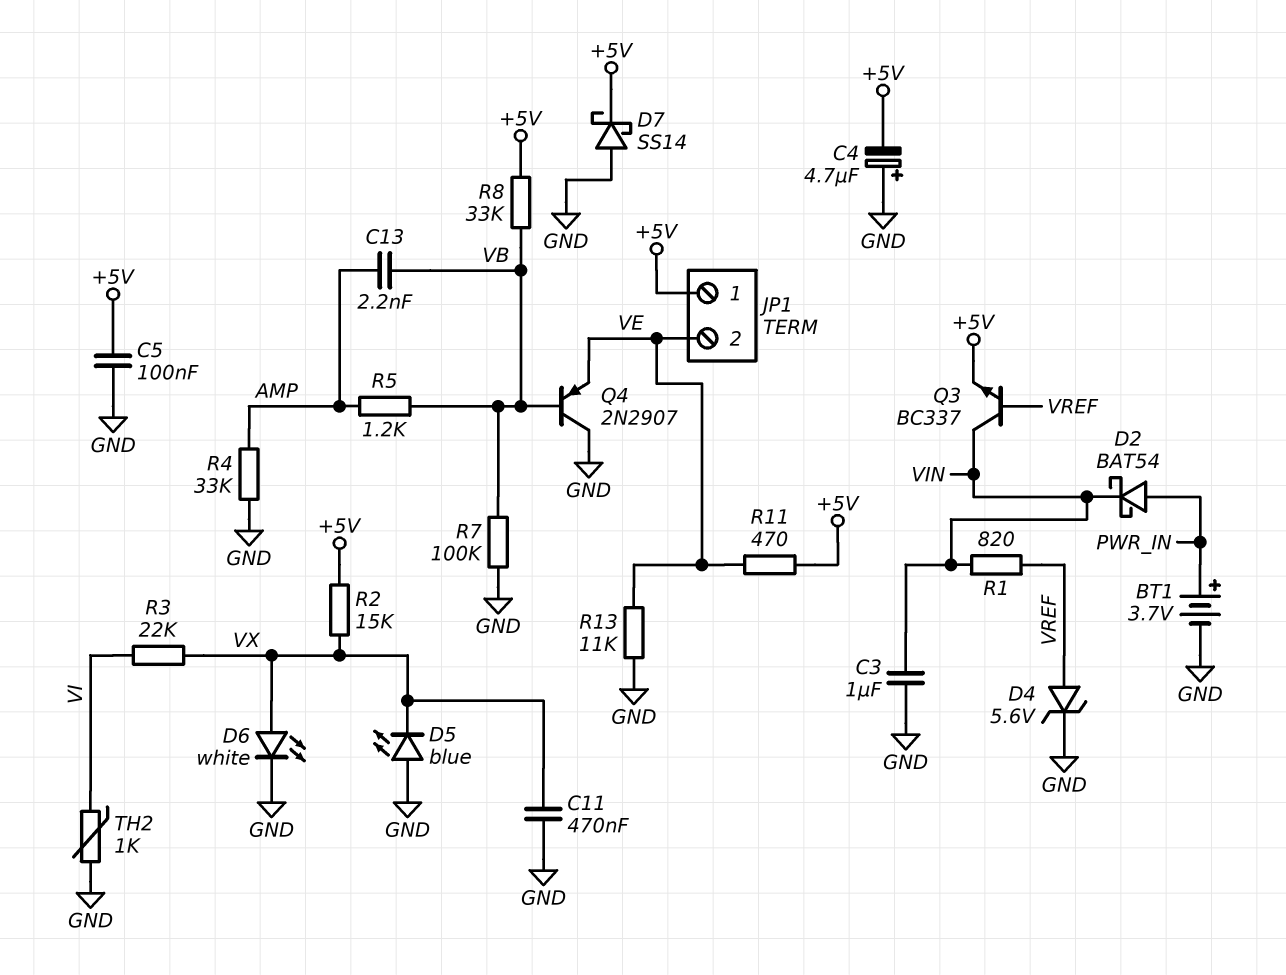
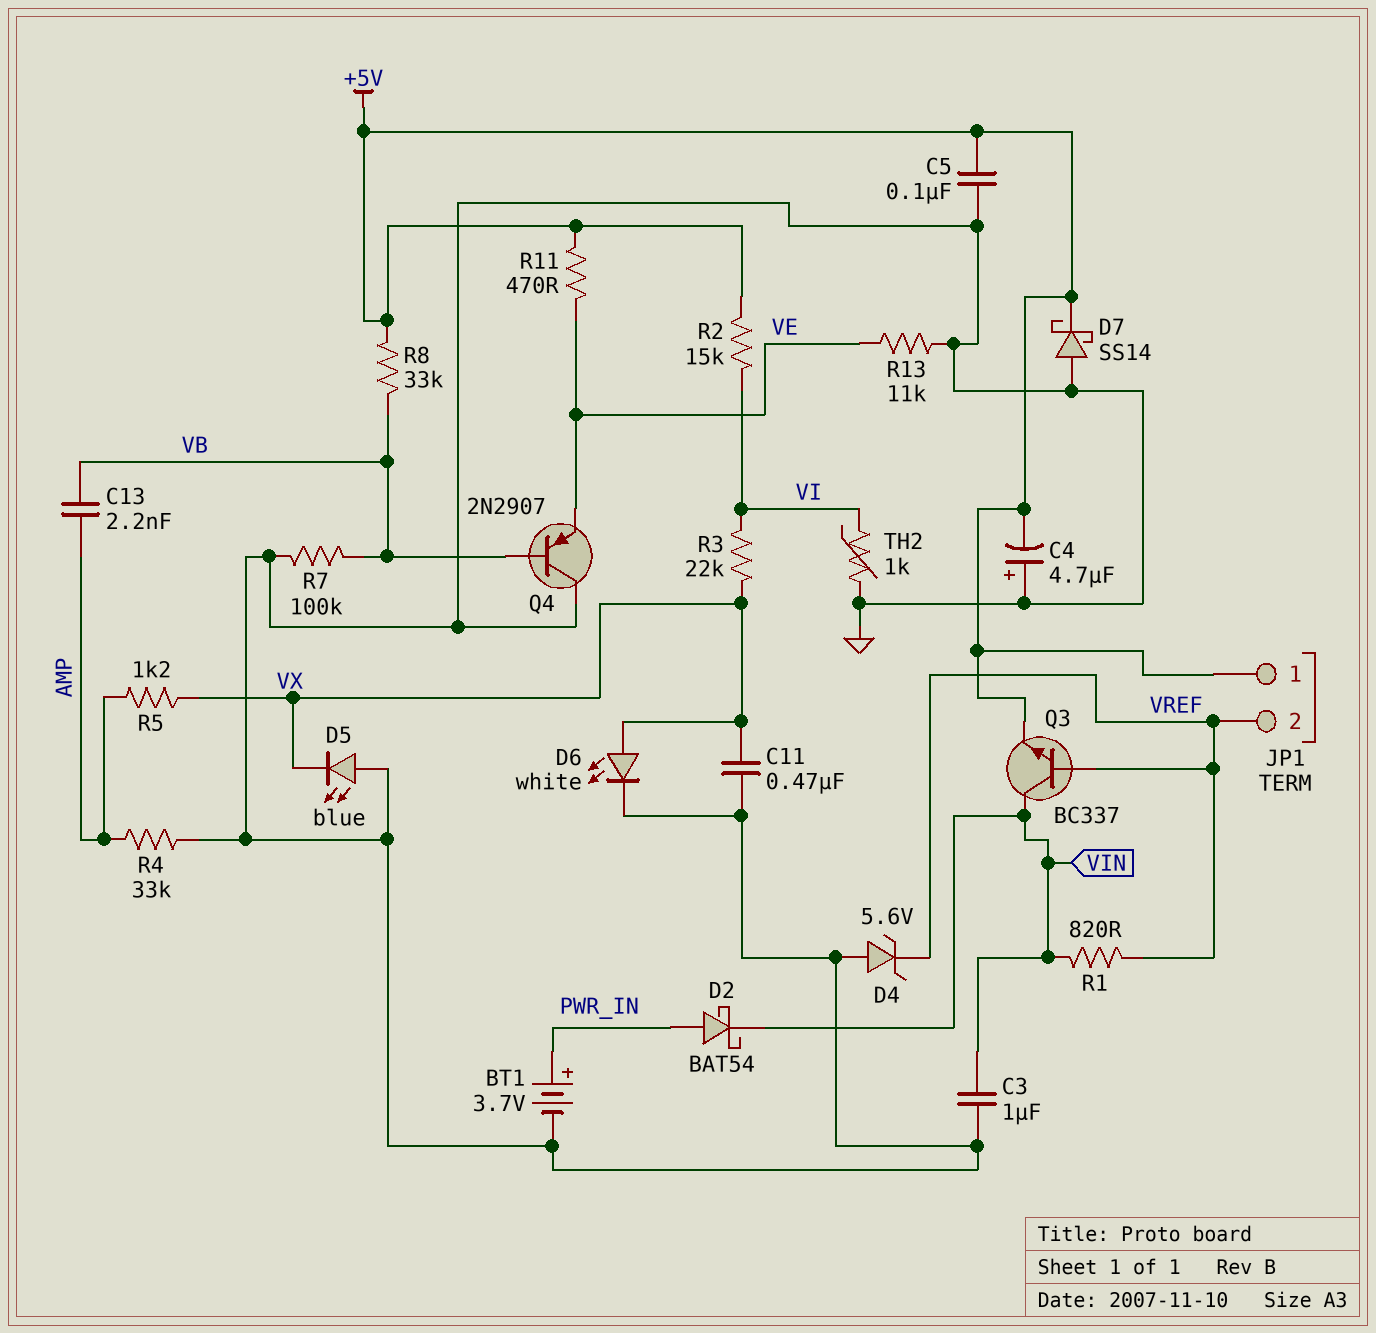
D4: zener 5.6V (A VREF, K GND) -> zener 5.6V (A GND, K VREF)
JP1 pin 2: VE -> VREF
R2: 15k (+5V, VX) -> 15k (+5V, VI)
R5: 1.2k (AMP, VB) -> 1.2k (AMP, VX)

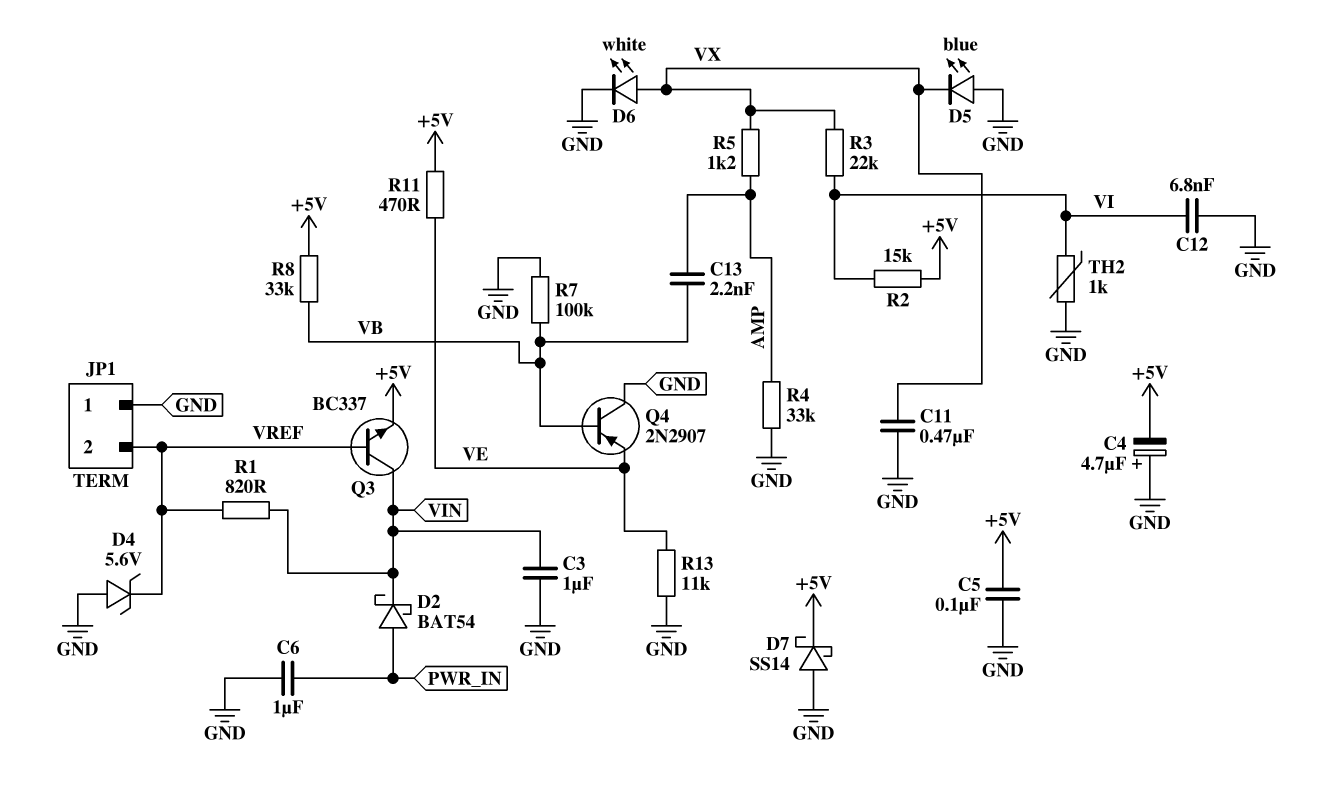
BT1: 3.7V (plus PWR_IN, minus GND) -> none
C6: none -> 1uF (GND, PWR_IN)
C12: none -> 6.8nF (GND, VI)
JP1 pin 1: +5V -> GND

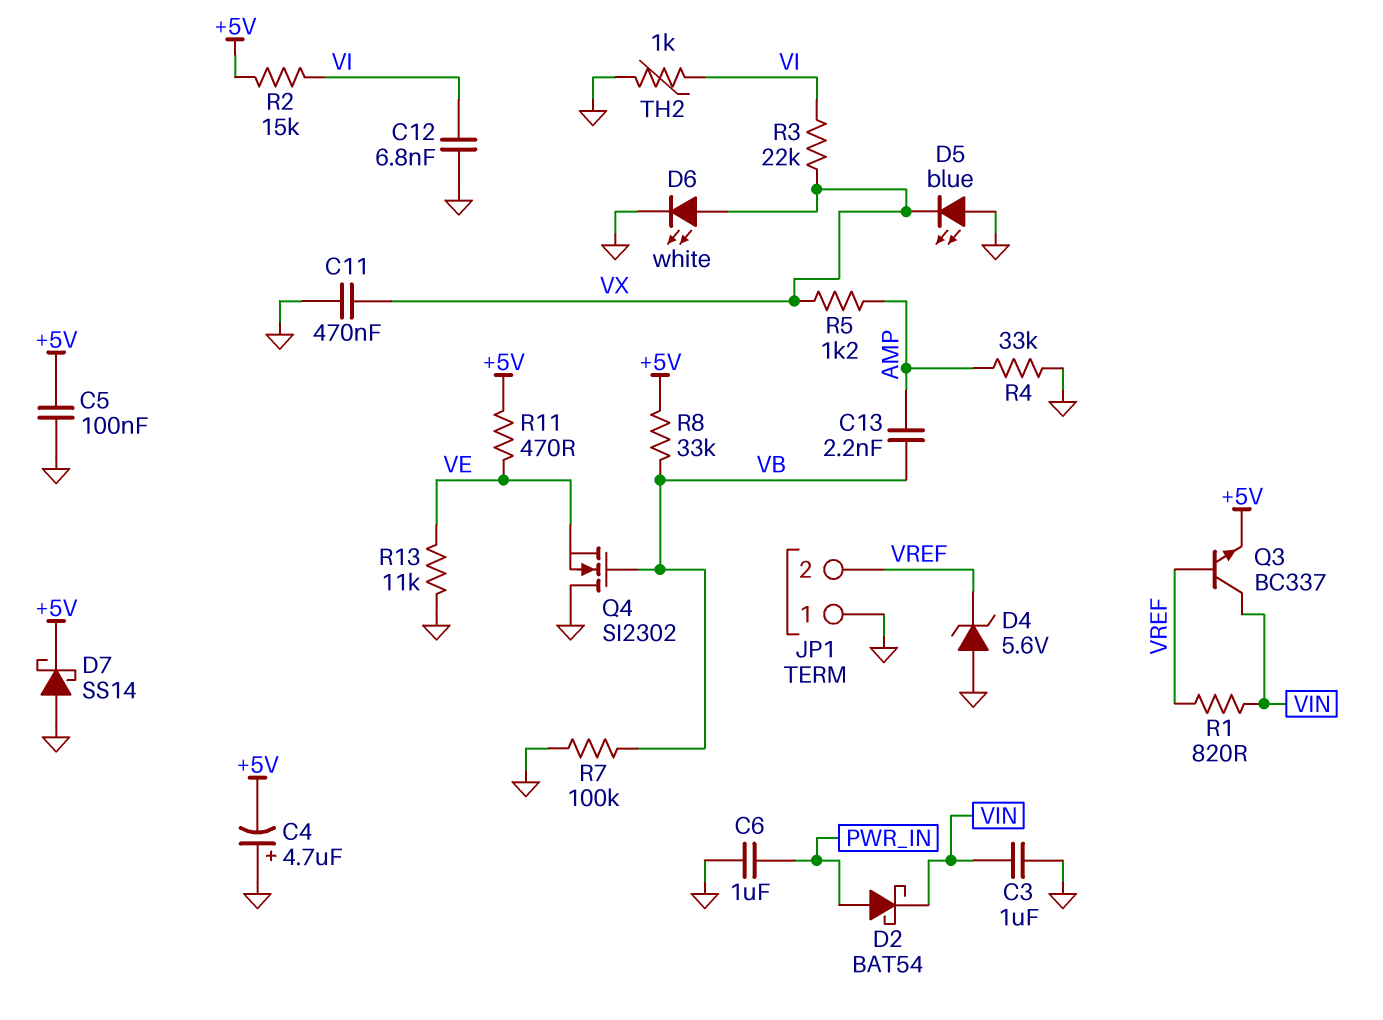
Q4: PNP 2N2907 (B VB, C GND, E VE) -> NMOS SI2302 (G VB, D GND, S VE)

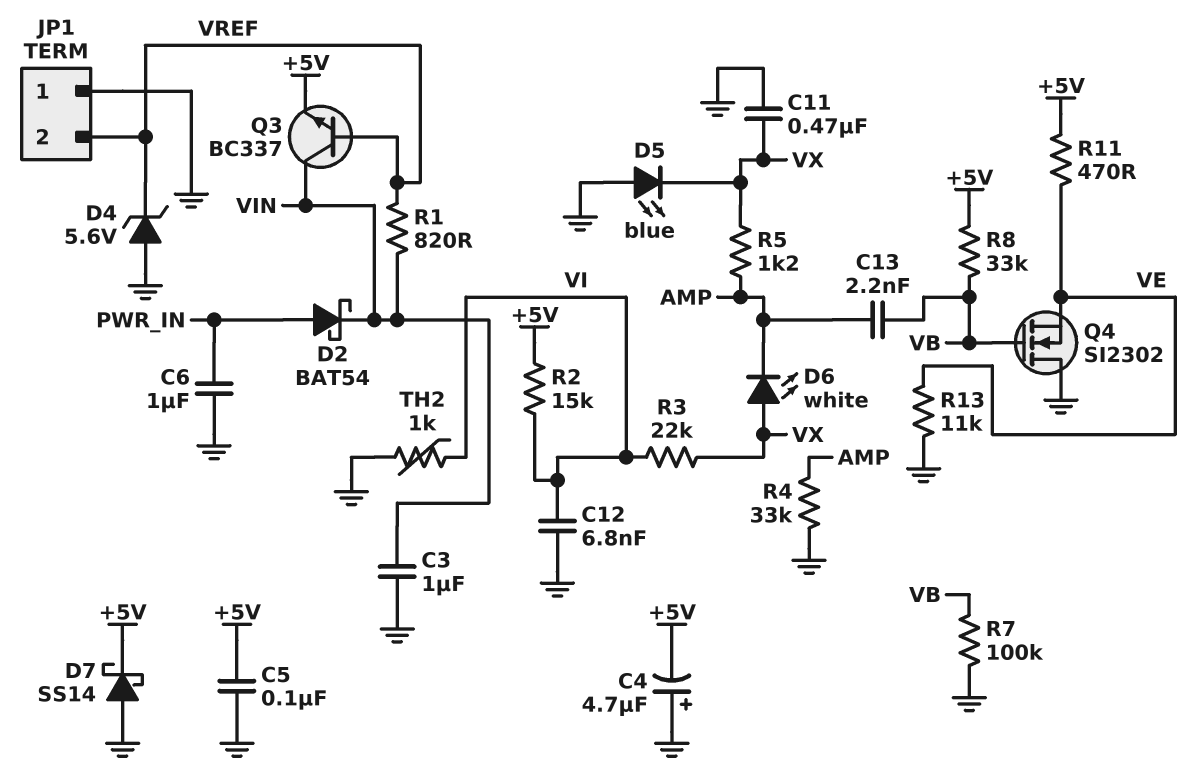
D6: LED white (A VX, K GND) -> LED white (A VX, K AMP)

